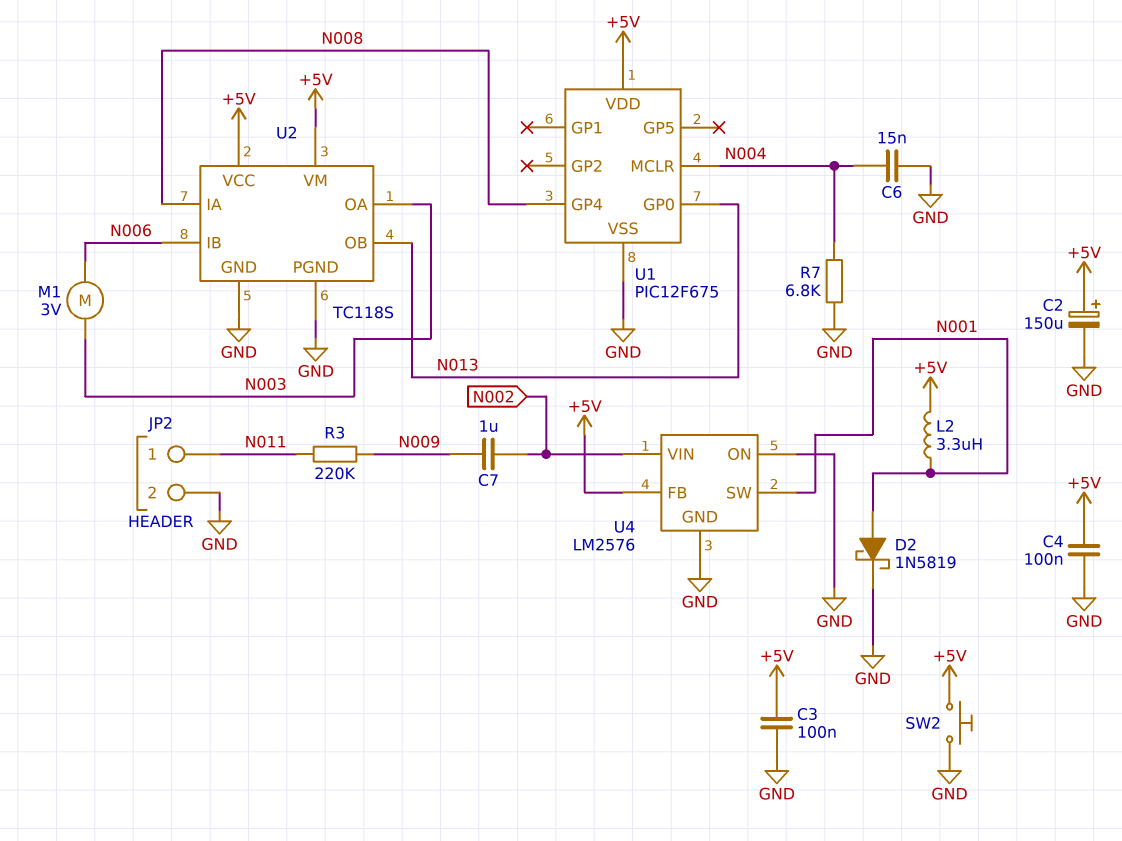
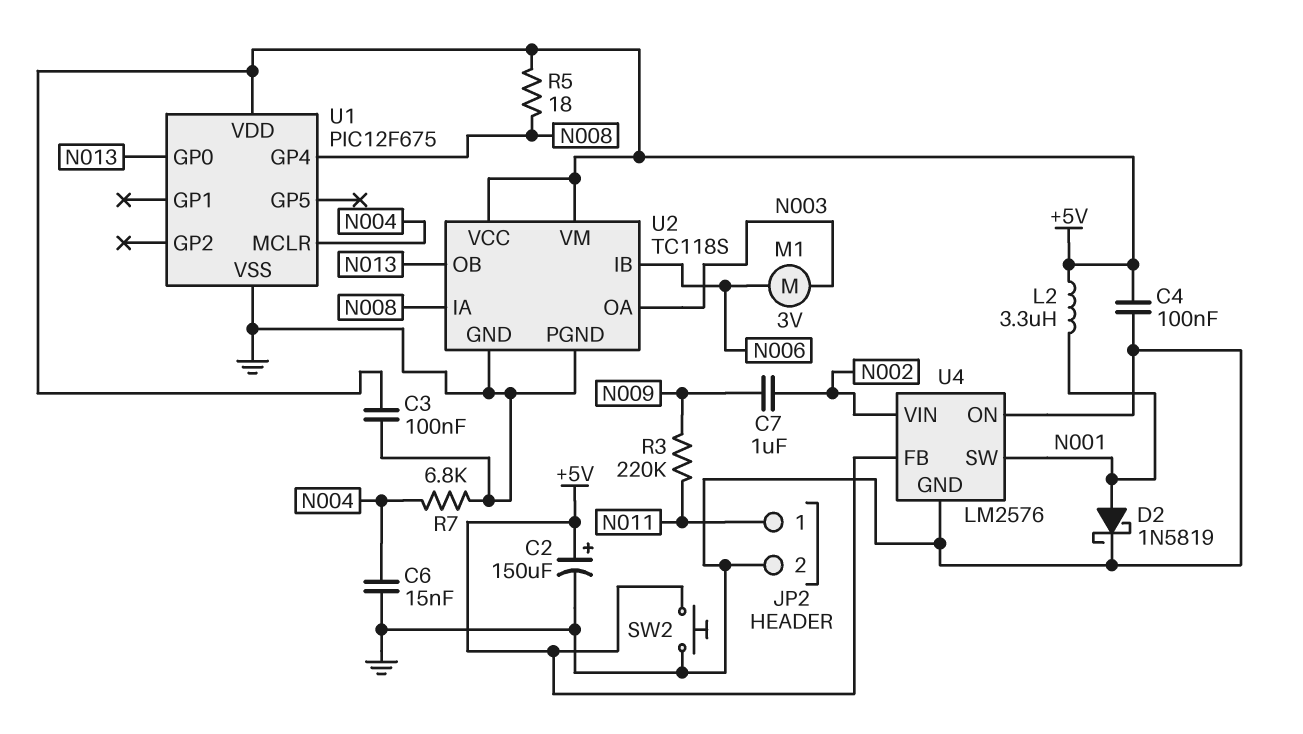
R5: none -> 18 (+5V, N008)

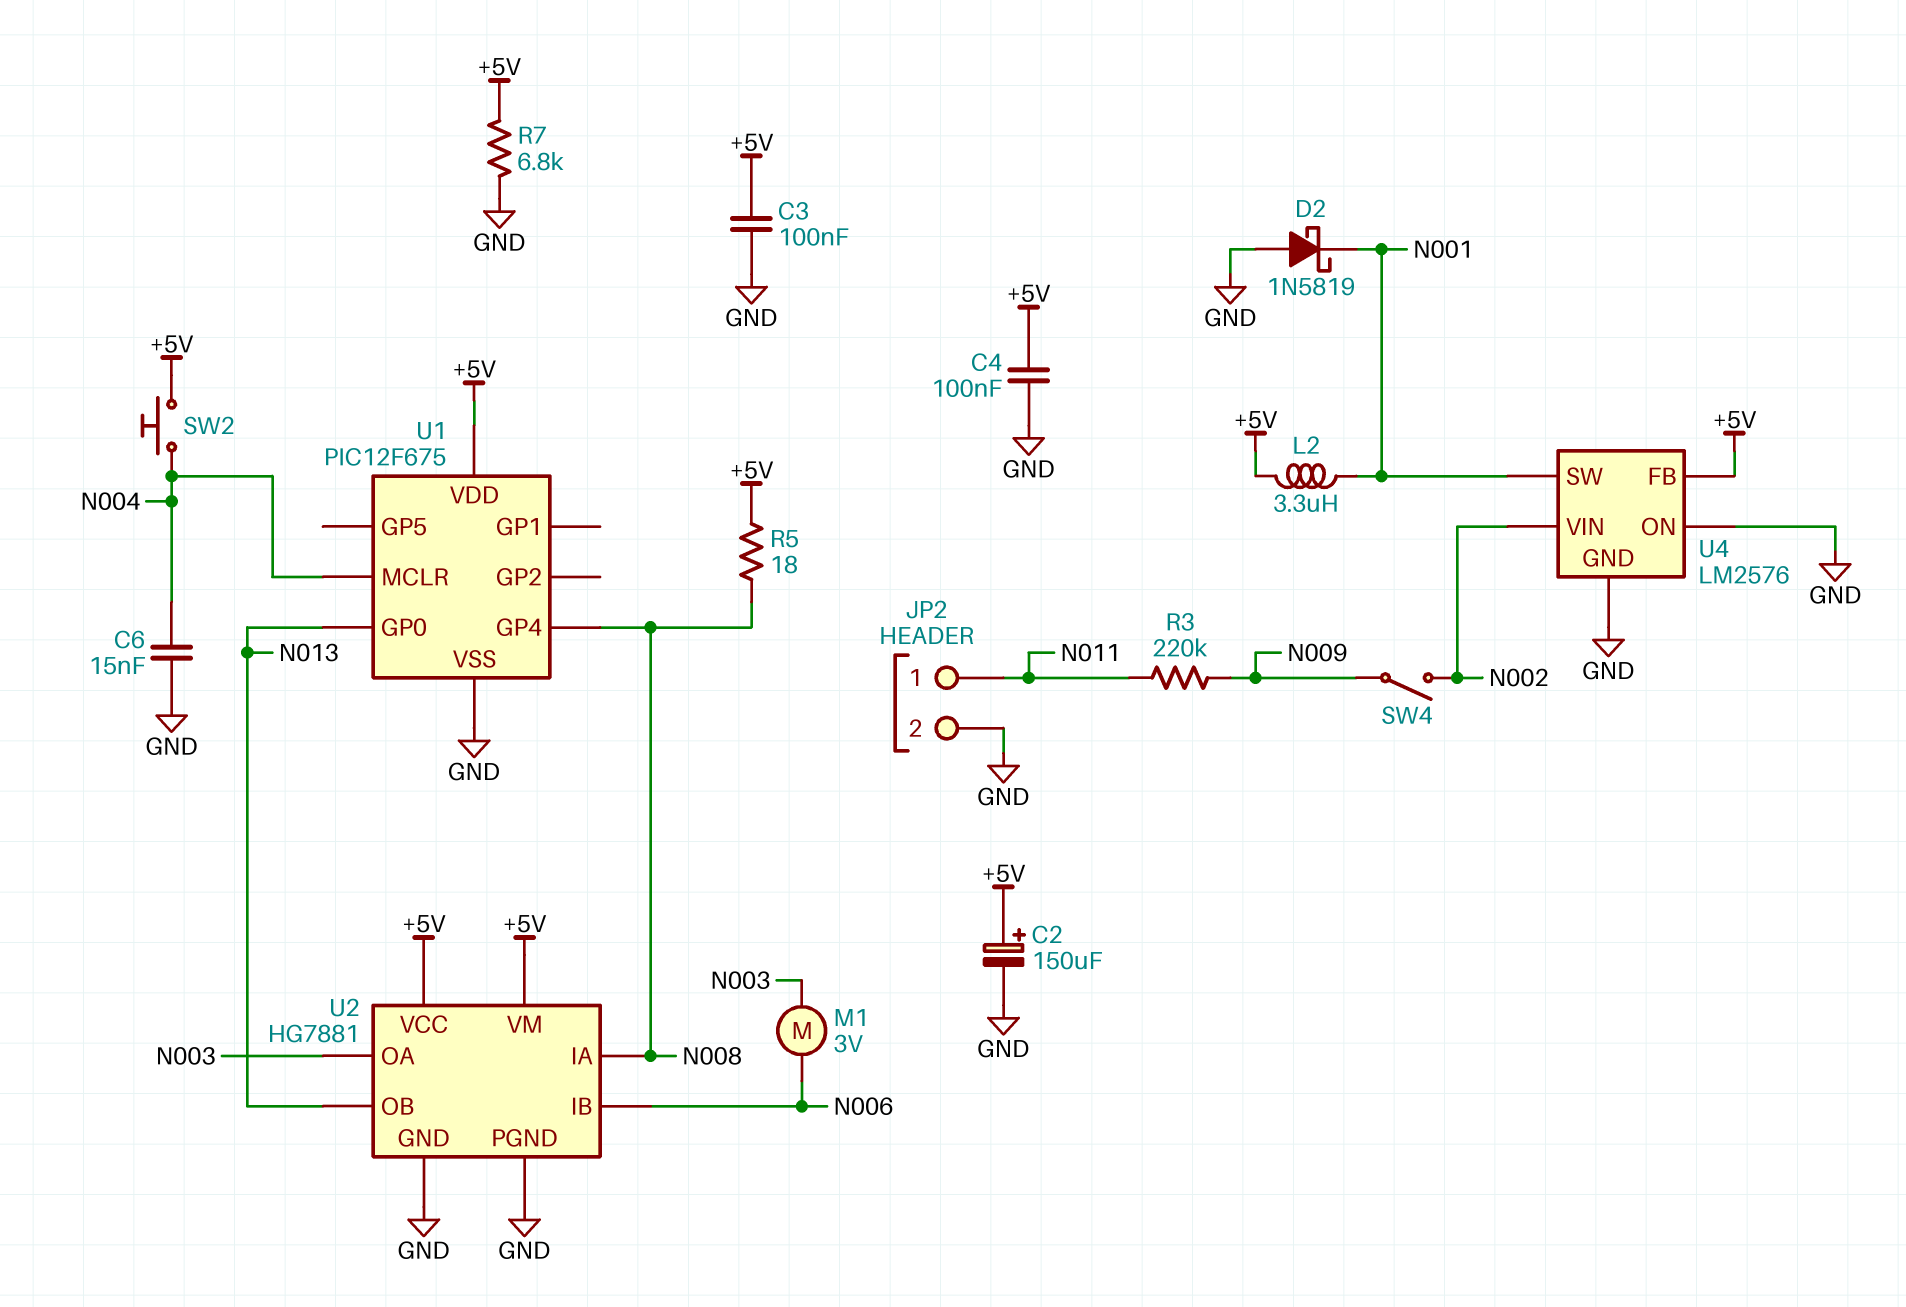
C7: 1uF (N002, N009) -> none
D2: schottky 1N5819 (A N001, K GND) -> schottky 1N5819 (A GND, K N001)
R7: 6.8k (GND, N004) -> 6.8k (+5V, GND)
SW2: button (+5V, GND) -> button (+5V, N004)
SW4: none -> switch (N002, N009)
U2: TC118S -> HG7881

